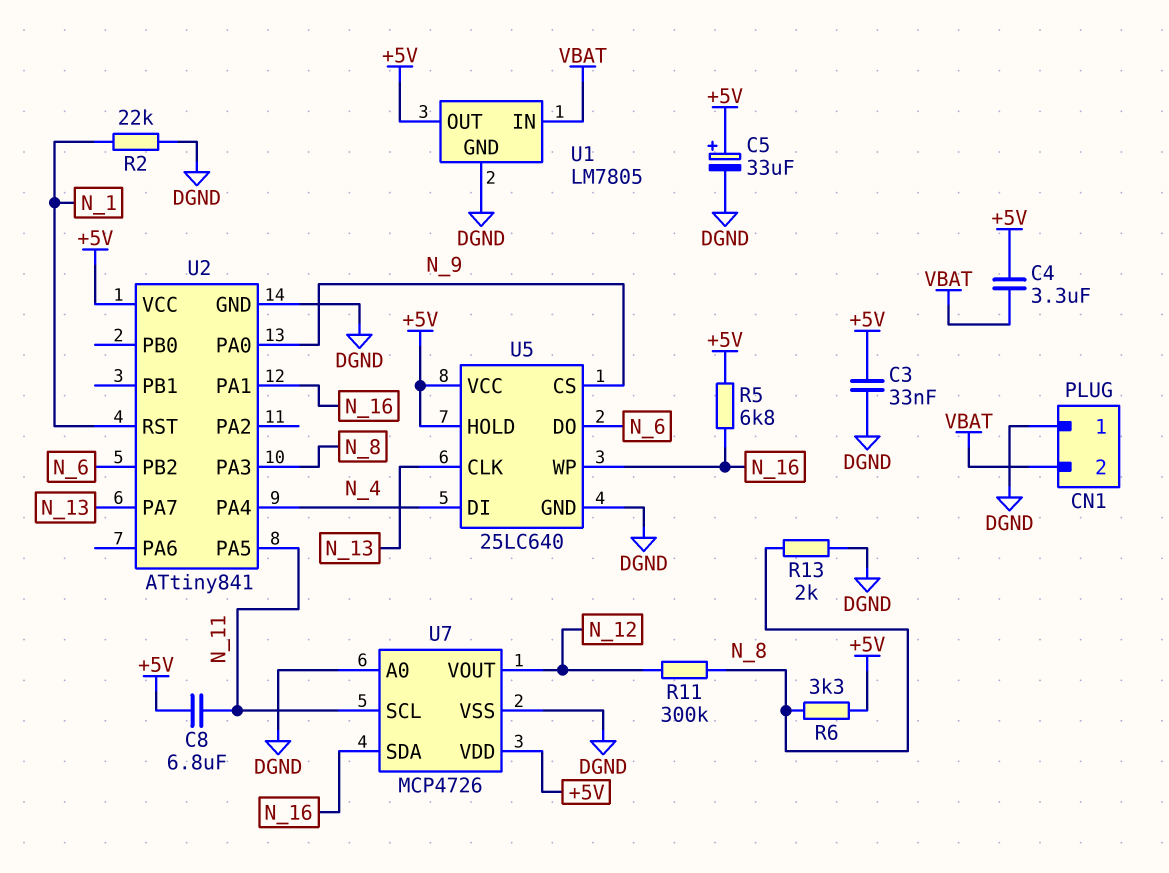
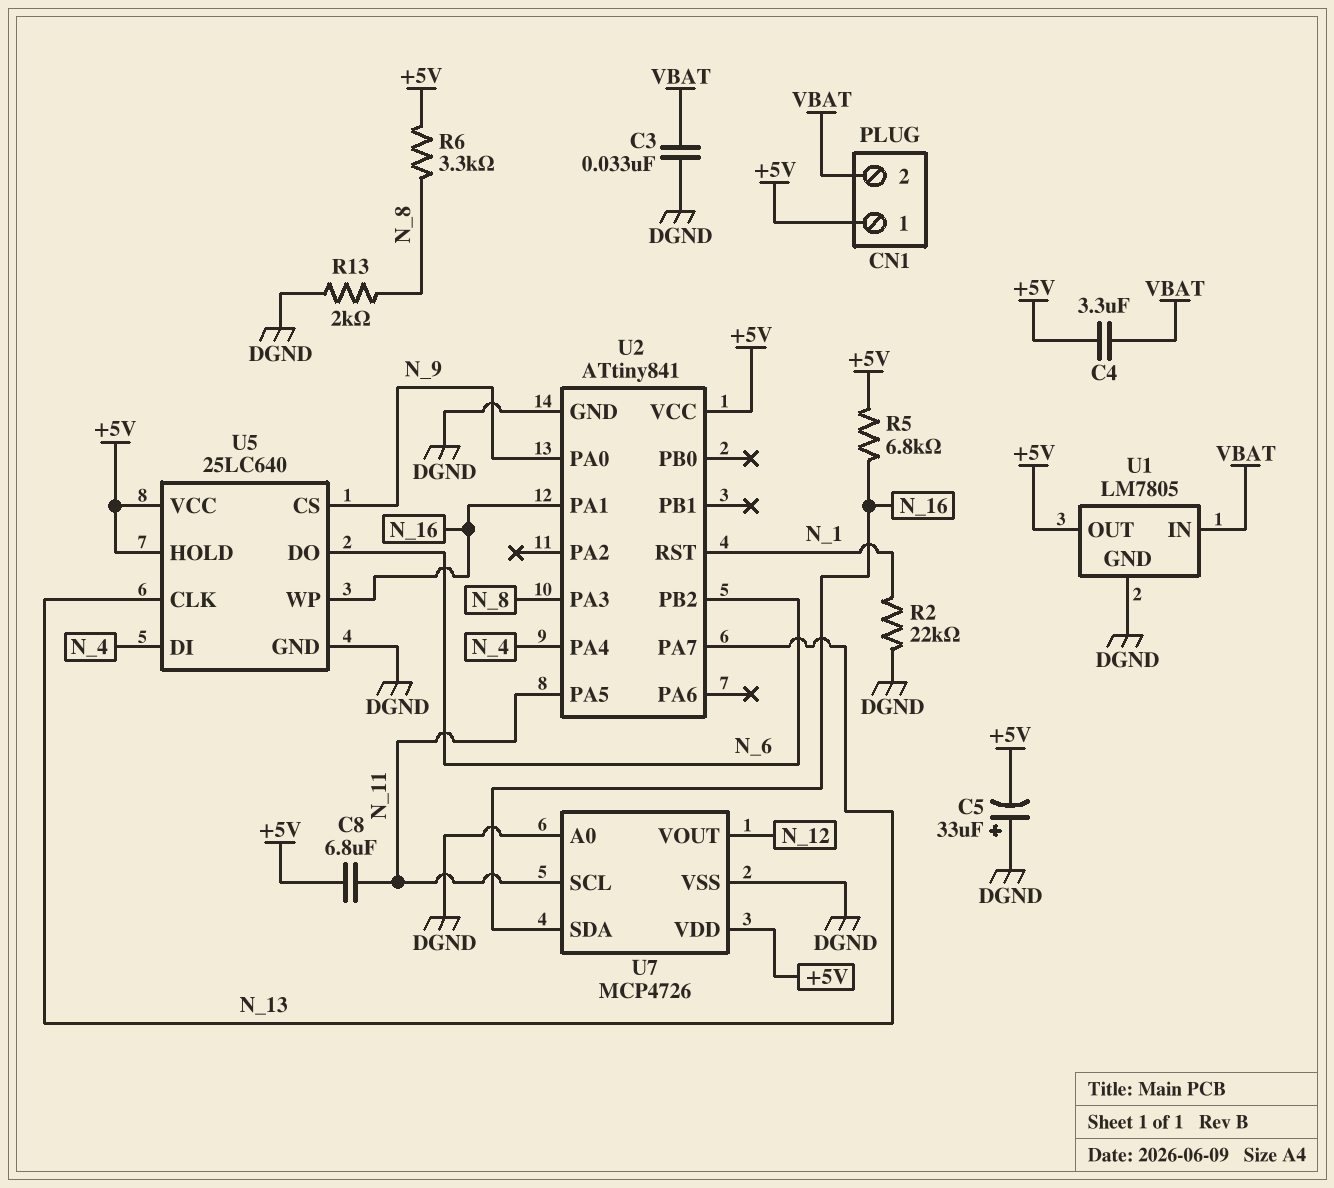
C3: 33nF (+5V, DGND) -> 33nF (DGND, VBAT)
C5: 33uF (plus +5V, minus DGND) -> 33uF (plus DGND, minus +5V)
CN1 pin 1: DGND -> +5V
R11: 300k (N_8, N_12) -> none

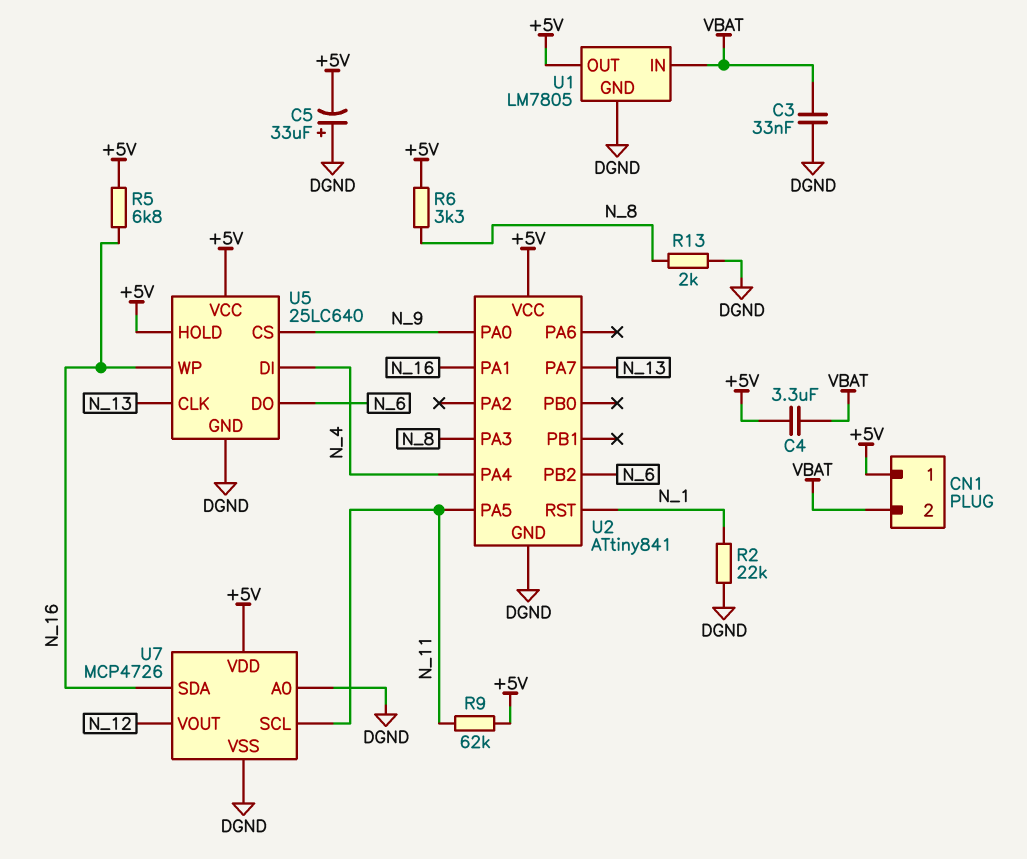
C8: 6.8uF (+5V, N_11) -> none
R9: none -> 62k (+5V, N_11)

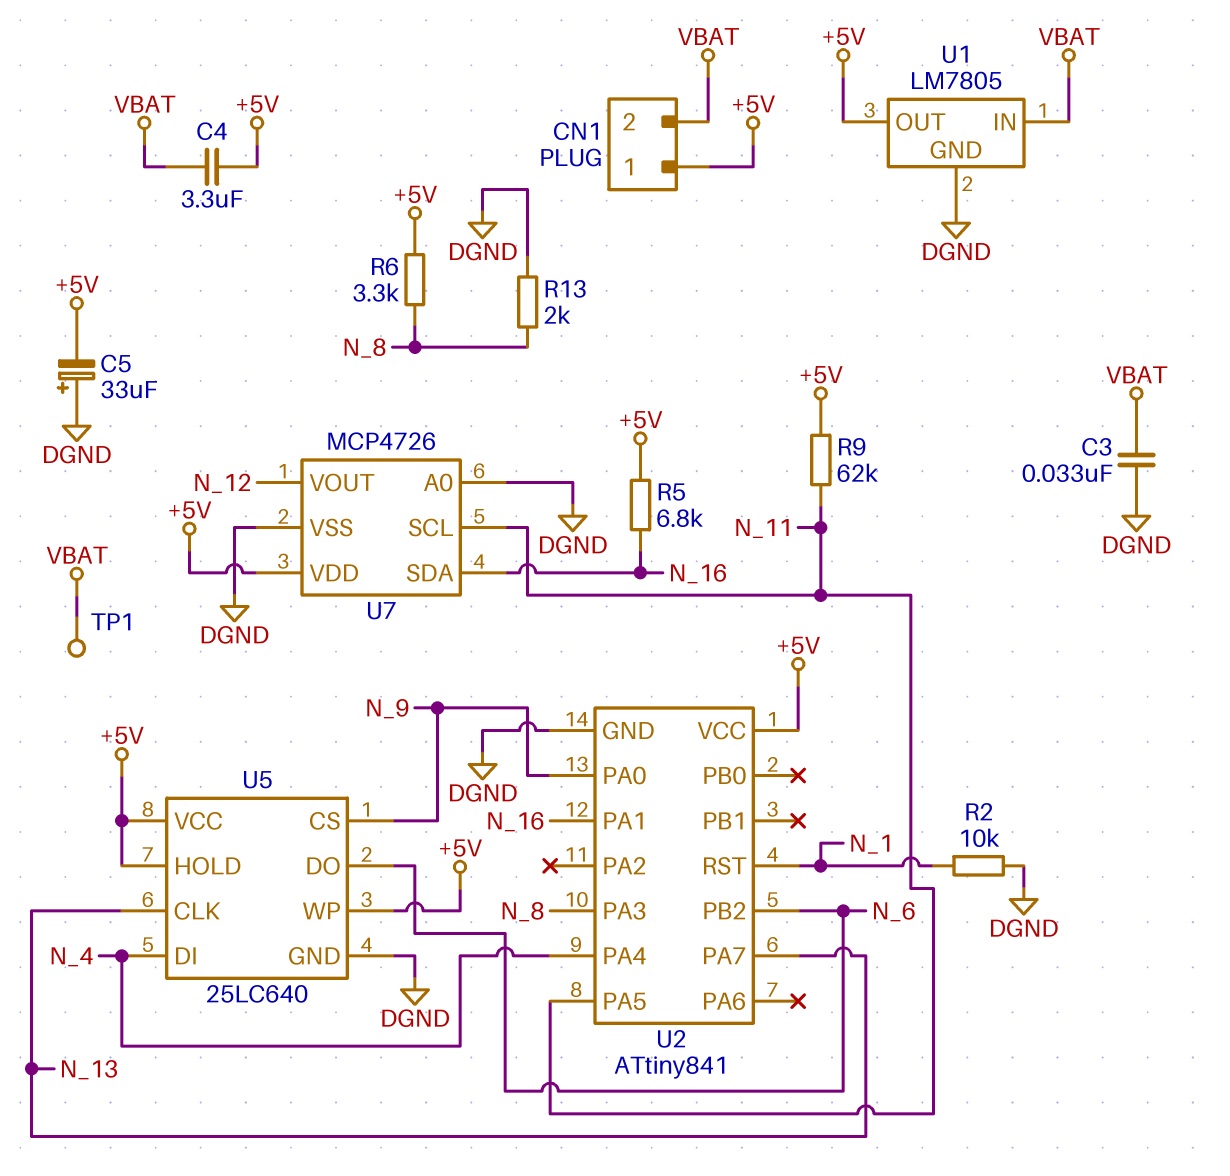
R2: 22k (DGND, N_1) -> 10k (DGND, N_1)
TP1: none -> test point (VBAT)
U5 pin WP: N_16 -> +5V

